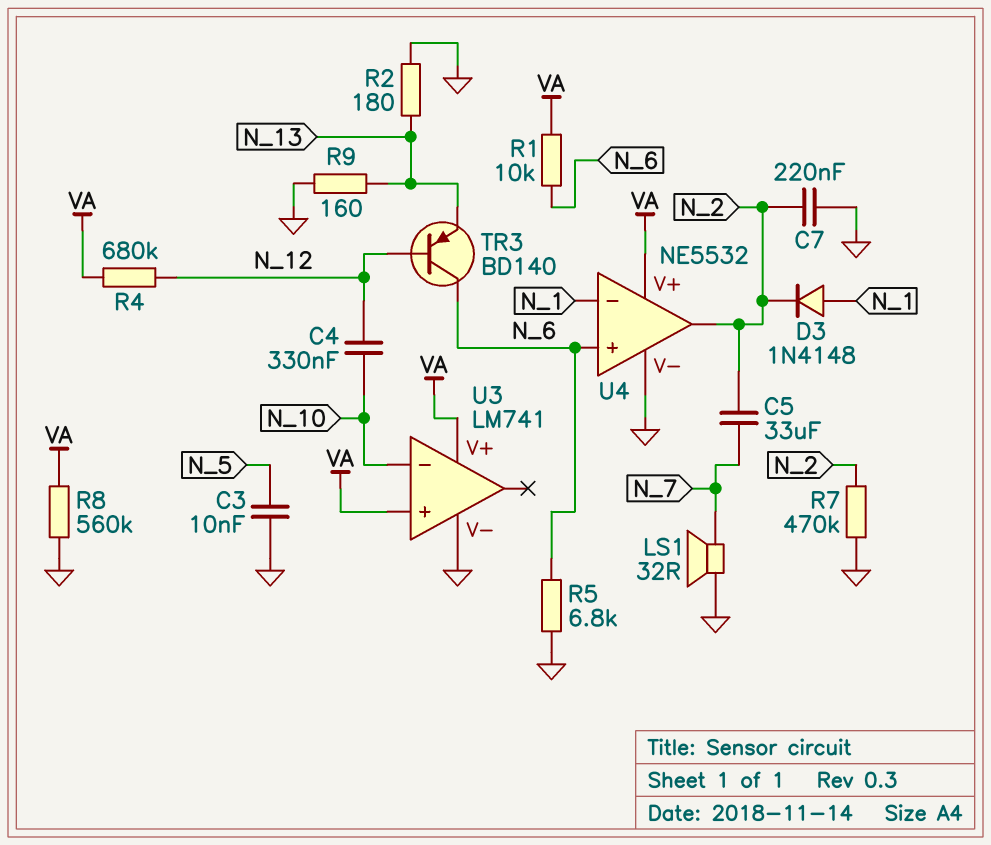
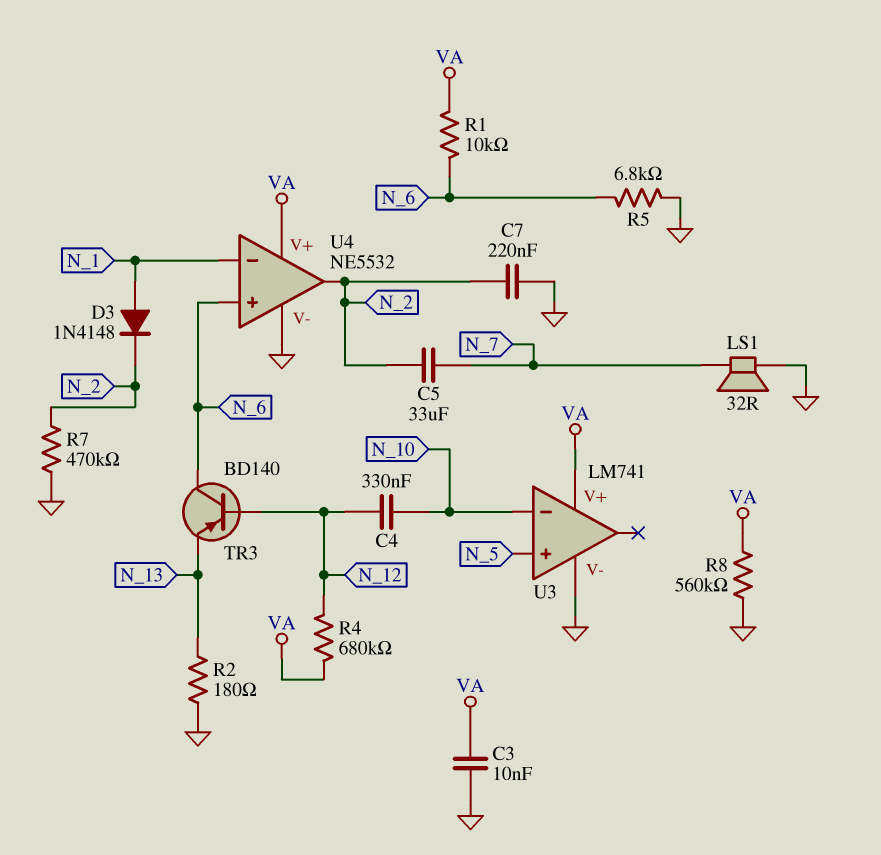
C3: 10nF (GND, N_5) -> 10nF (GND, VA)
R9: 160 (GND, N_13) -> none
U3 pin in+: VA -> N_5

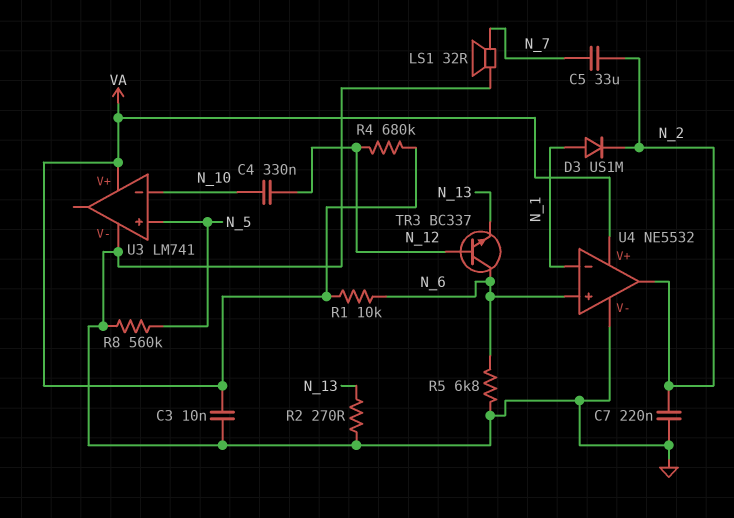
D3: diode 1N4148 (A N_1, K N_2) -> diode US1M (A N_1, K N_2)
R2: 180 (GND, N_13) -> 270 (GND, N_13)
R7: 470k (GND, N_2) -> none
R8: 560k (GND, VA) -> 560k (GND, N_5)
TR3: PNP BD140 (B N_12, C N_6, E N_13) -> NPN BC337 (B N_12, C N_6, E N_13)

